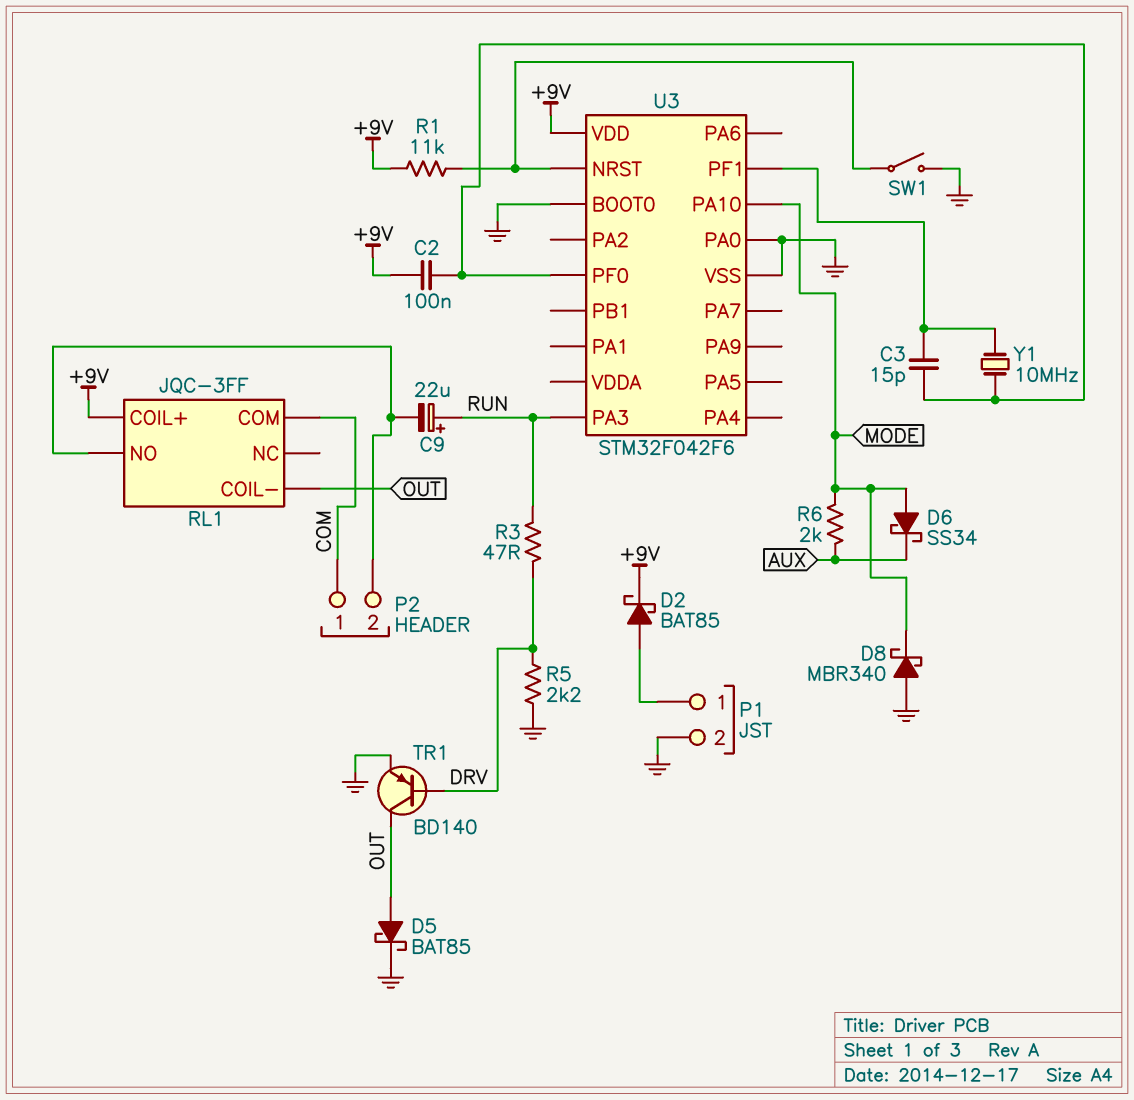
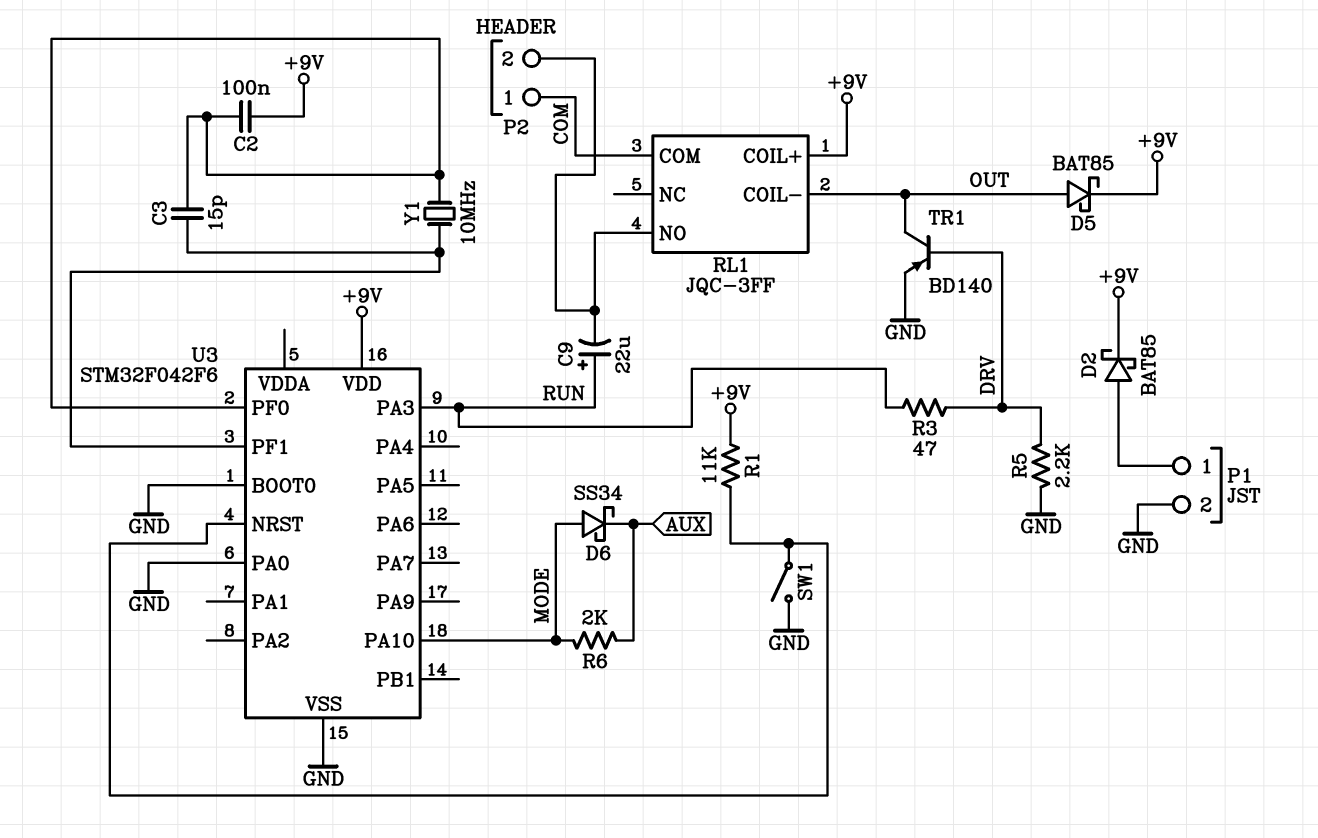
D5: schottky BAT85 (A OUT, K GND) -> schottky BAT85 (A OUT, K +9V)
D8: schottky MBR340 (A GND, K MODE) -> none

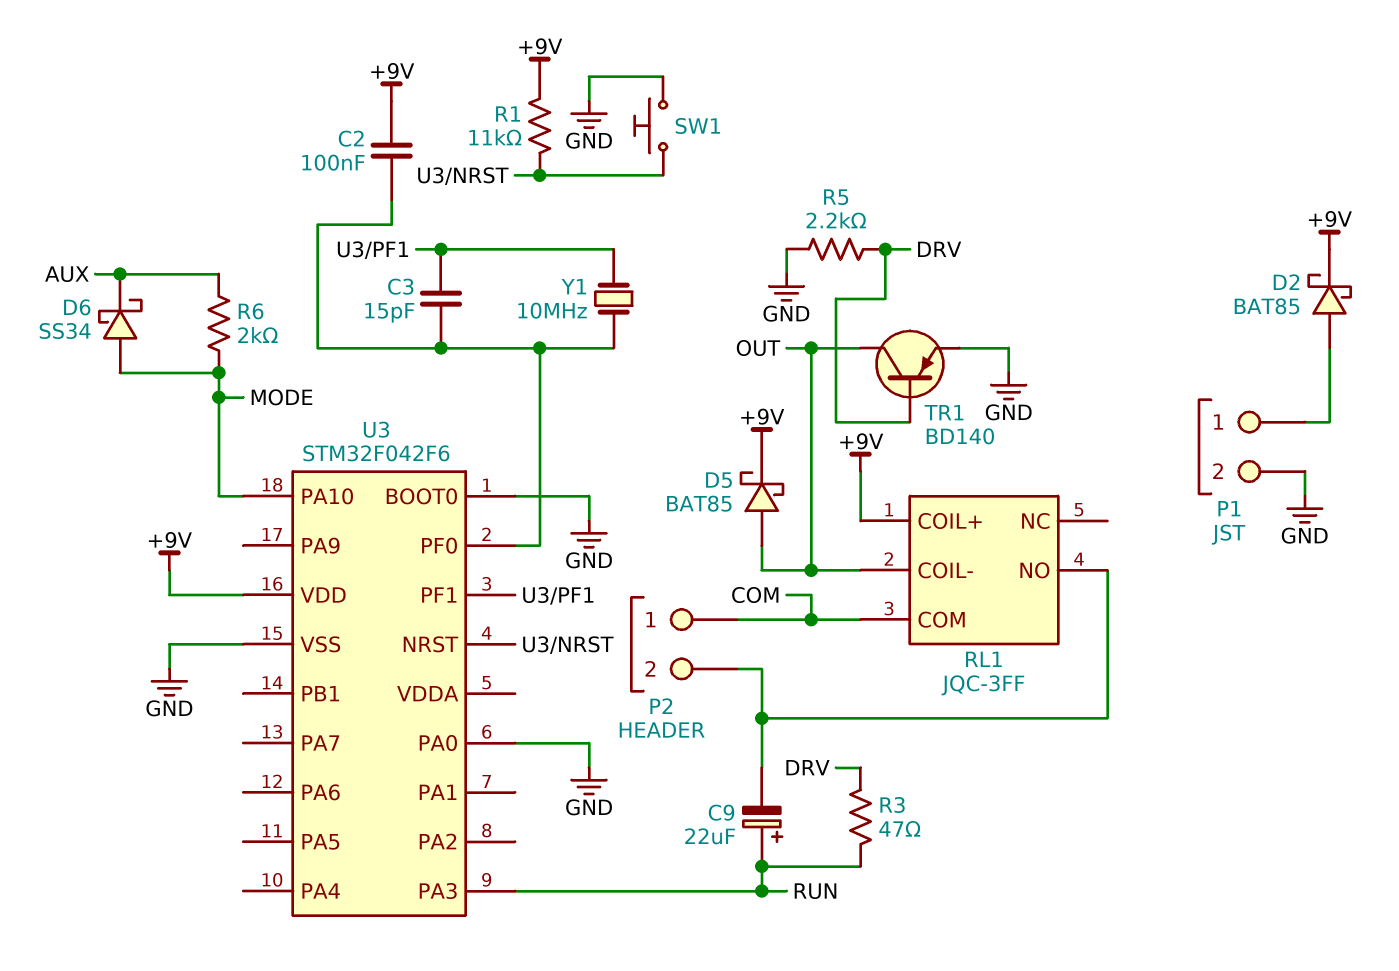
SW1: switch (GND, U3/NRST) -> button (GND, U3/NRST)

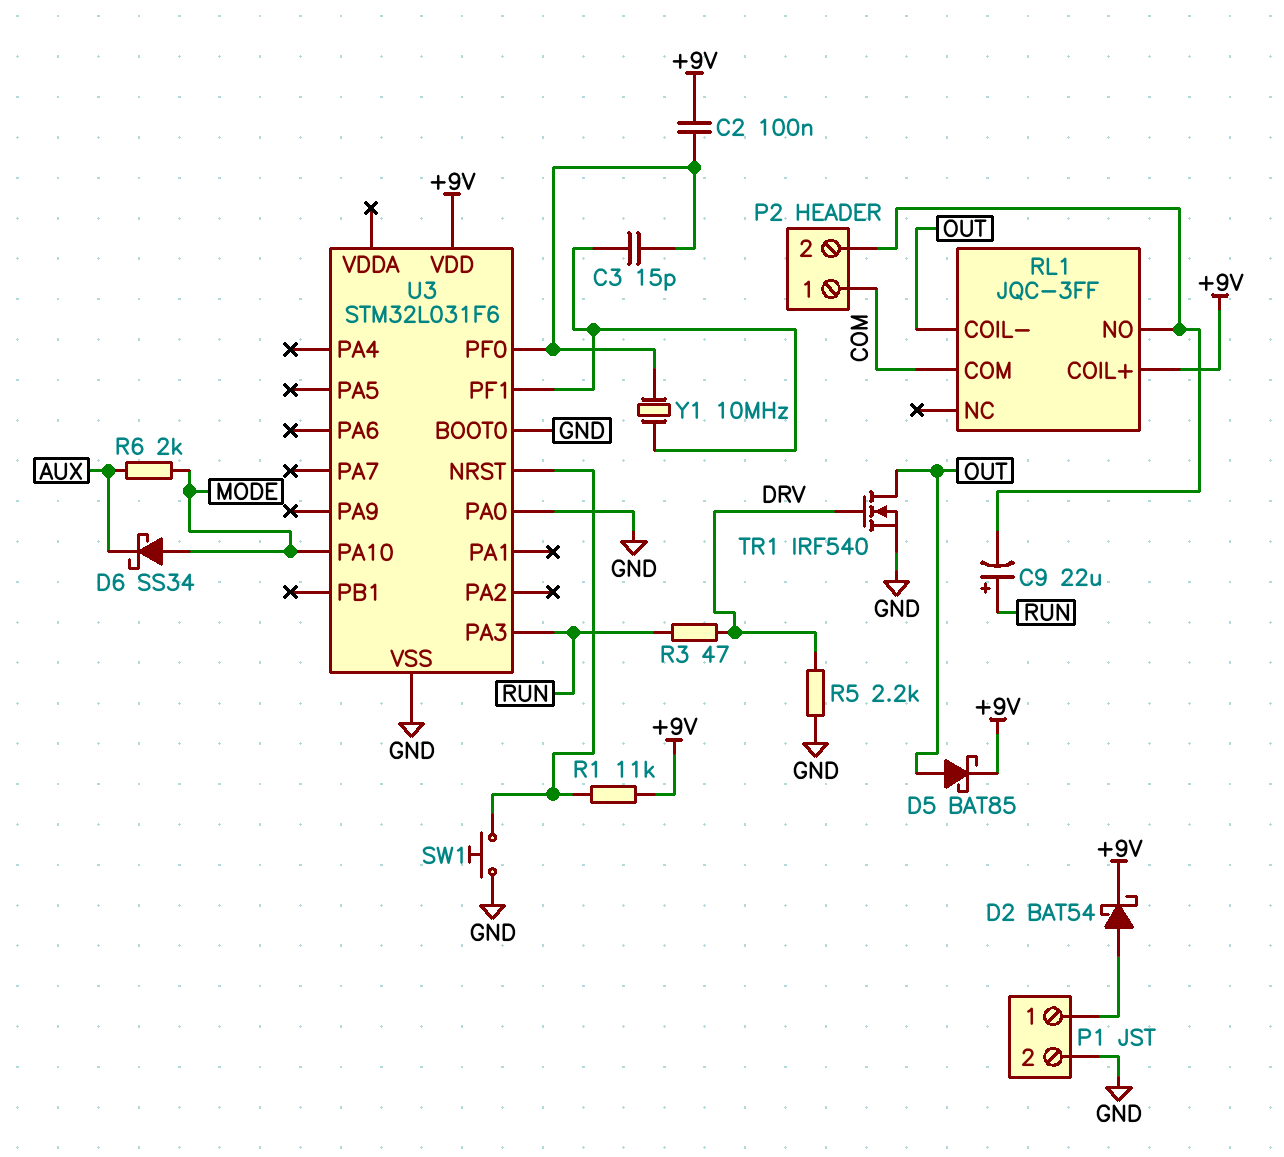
D2: schottky BAT85 (A P1/1, K +9V) -> schottky BAT54 (A P1/1, K +9V)
TR1: PNP BD140 (B DRV, C OUT, E GND) -> NMOS IRF540 (G DRV, D OUT, S GND)
U3: STM32F042F6 -> STM32L031F6

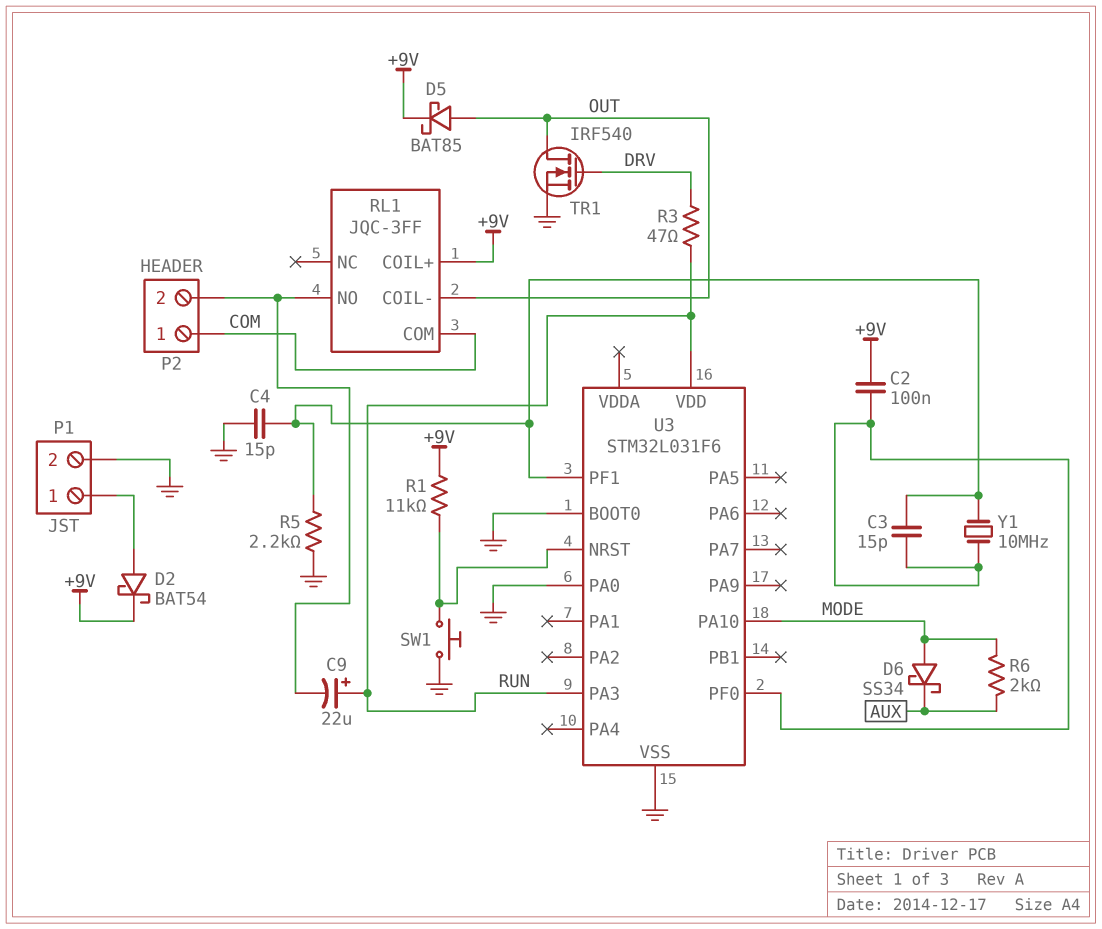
C4: none -> 15pF (GND, U3/PF1)
R5: 2.2k (DRV, GND) -> 2.2k (GND, U3/PF1)
U3 pin VDD: +9V -> RUN

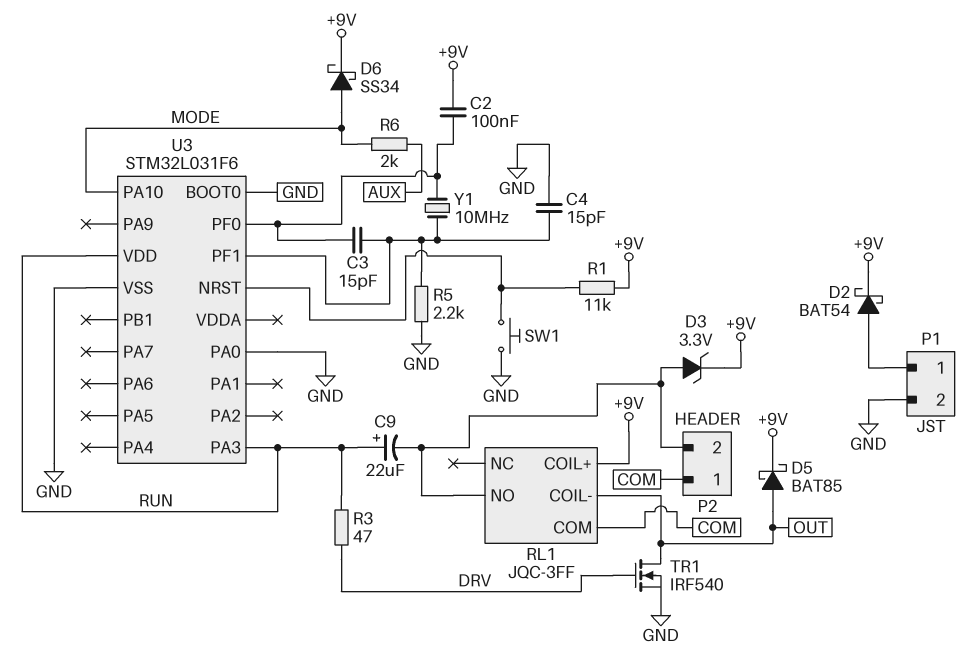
D3: none -> zener 3.3V (A P2/2, K +9V)
D6: schottky SS34 (A MODE, K AUX) -> schottky SS34 (A MODE, K +9V)

